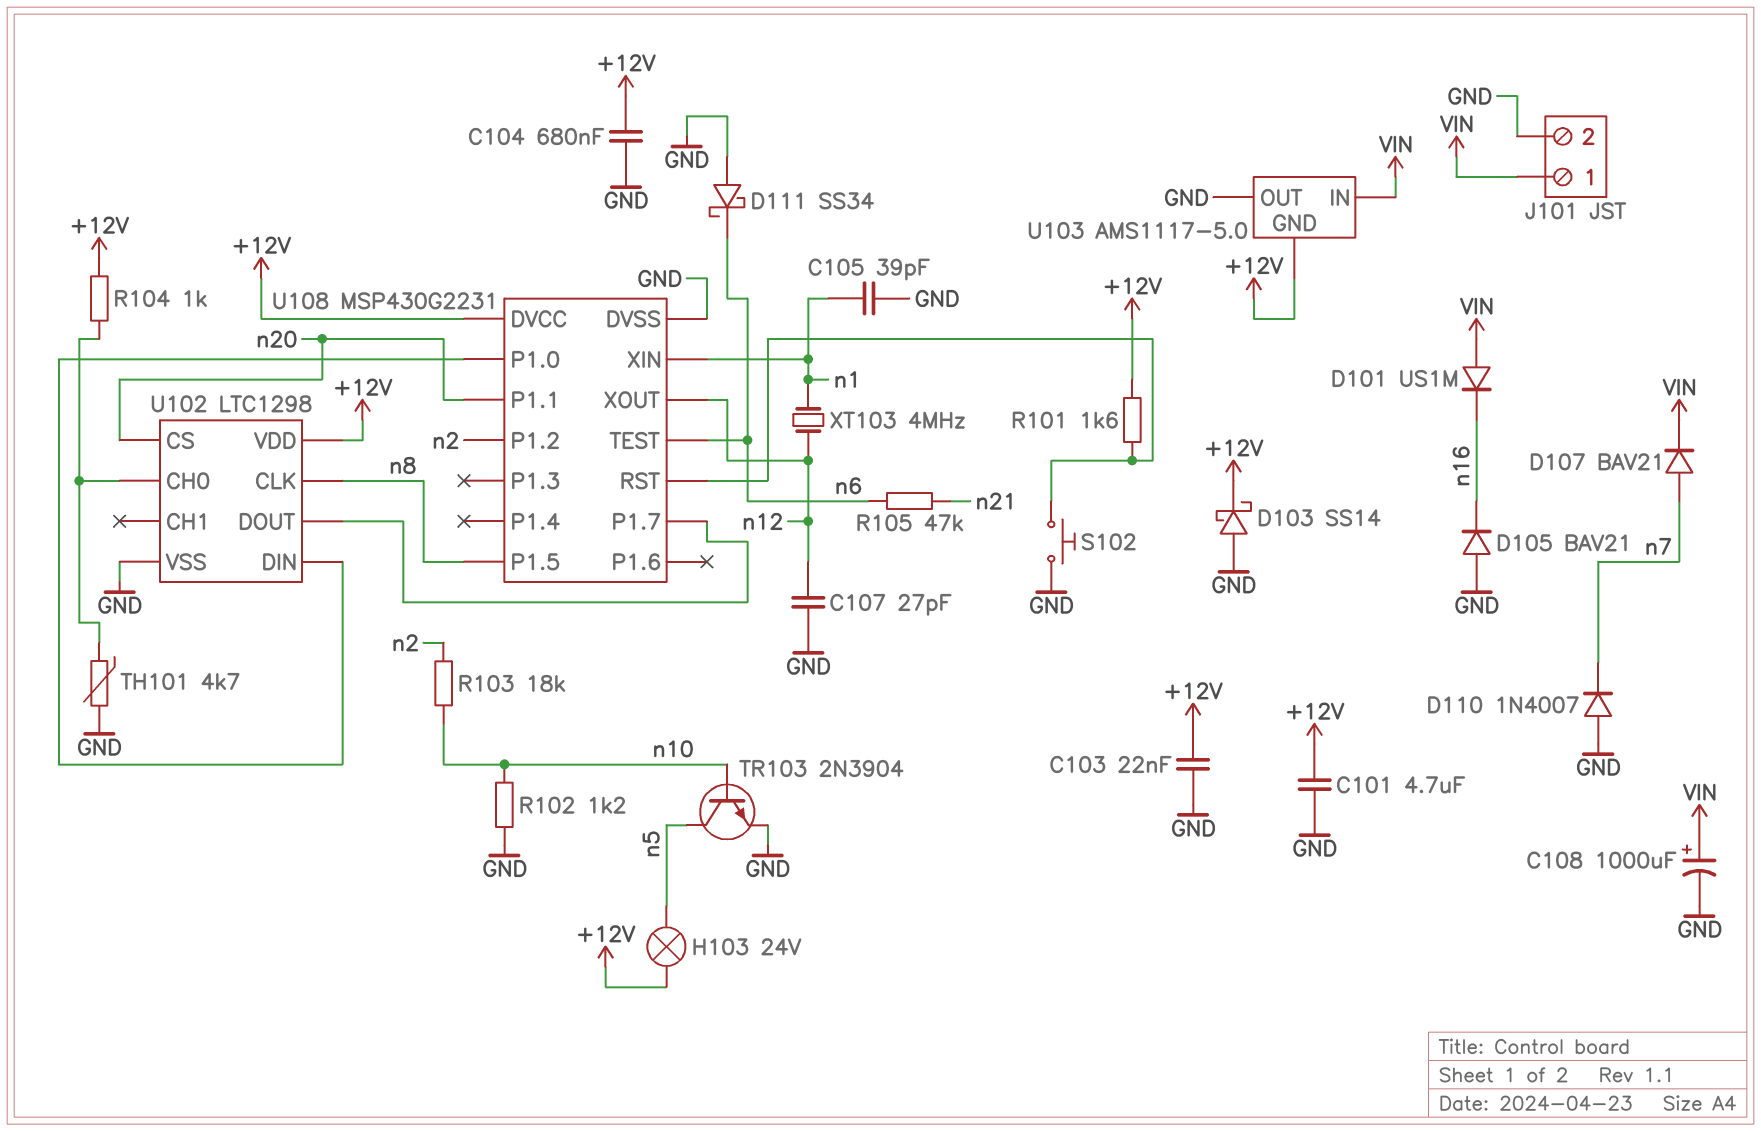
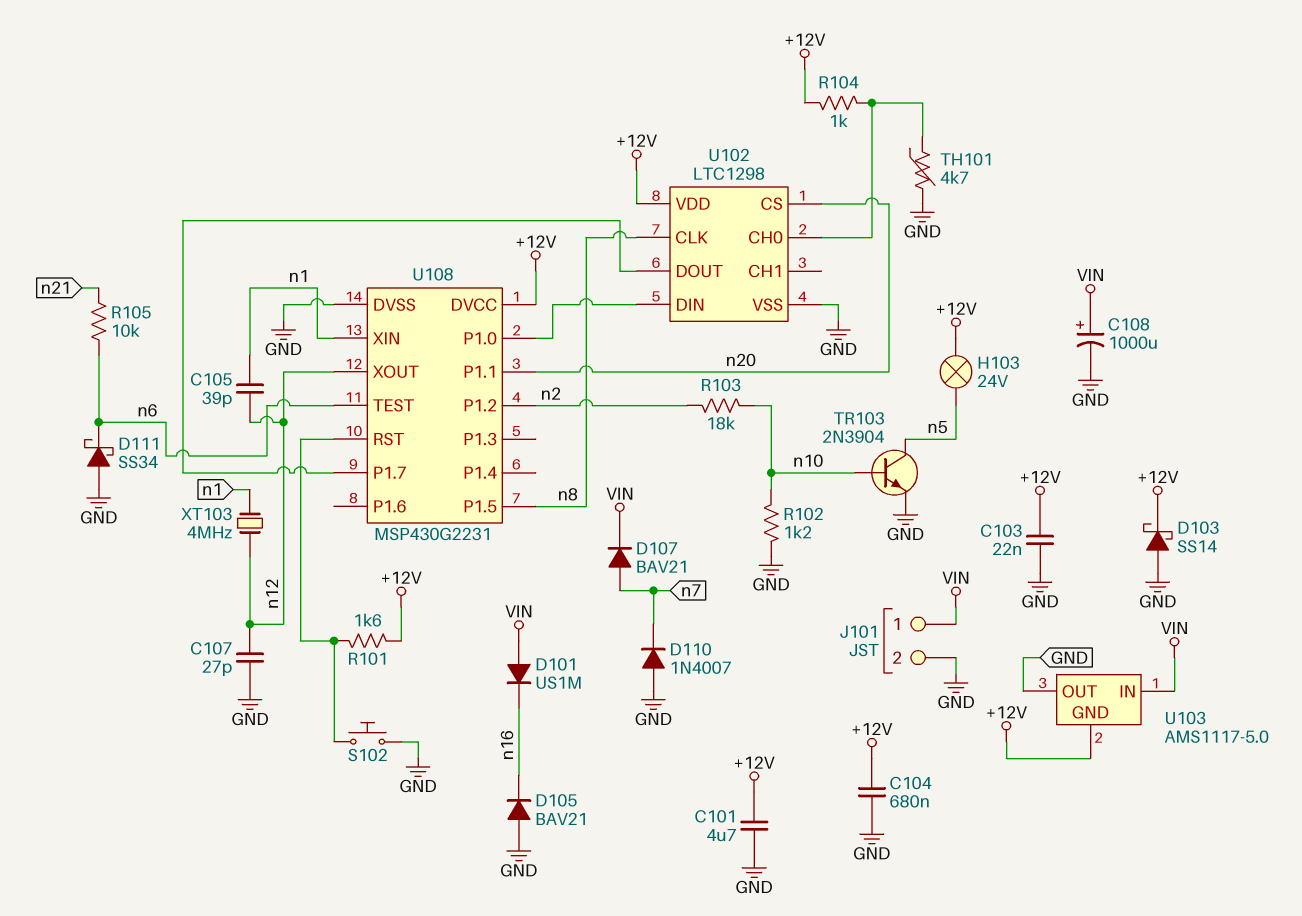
C105: 39pF (GND, n1) -> 39pF (n1, n12)
R105: 47k (n6, n21) -> 10k (n6, n21)

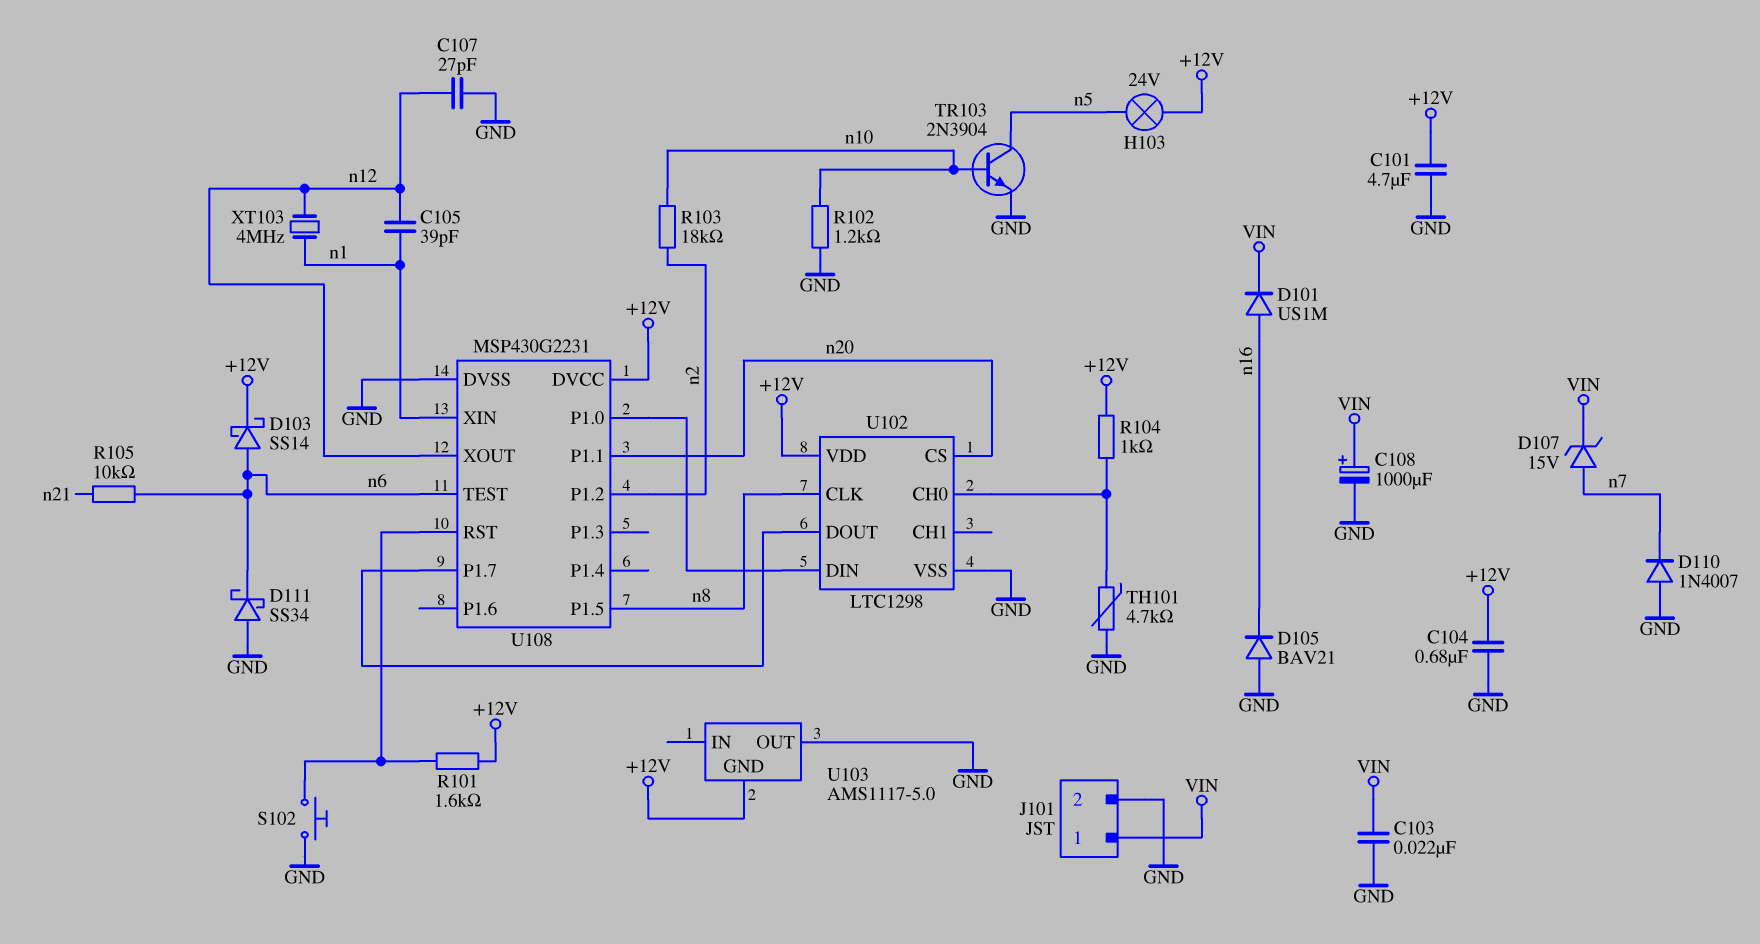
C103: 22nF (+12V, GND) -> 22nF (GND, VIN)
D101: diode US1M (A VIN, K n16) -> diode US1M (A n16, K VIN)
D103: schottky SS14 (A GND, K +12V) -> schottky SS14 (A n6, K +12V)
D107: diode BAV21 (A n7, K VIN) -> zener 15V (A n7, K VIN)
U103 pin IN: VIN -> none

